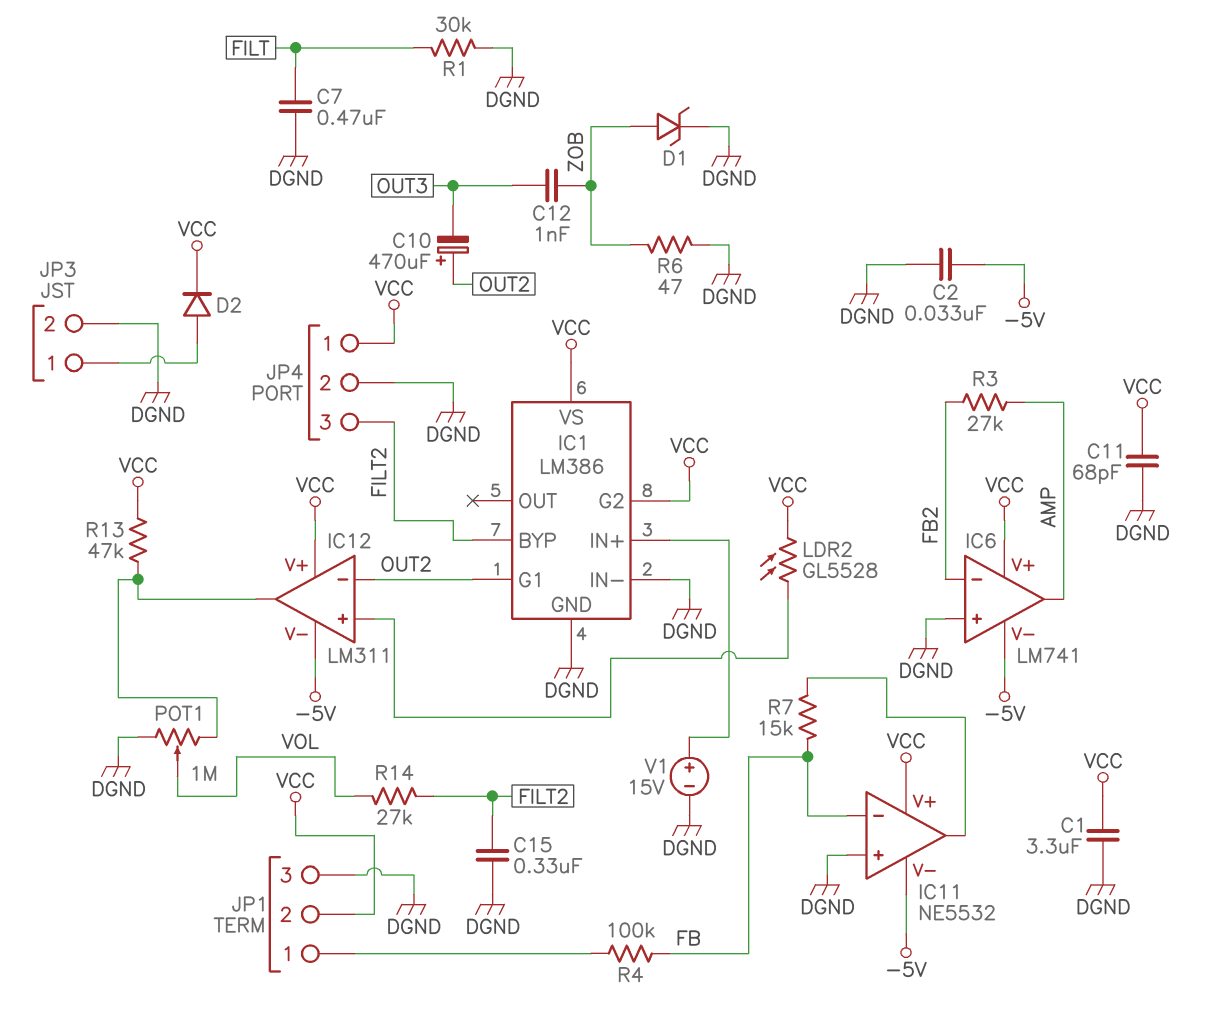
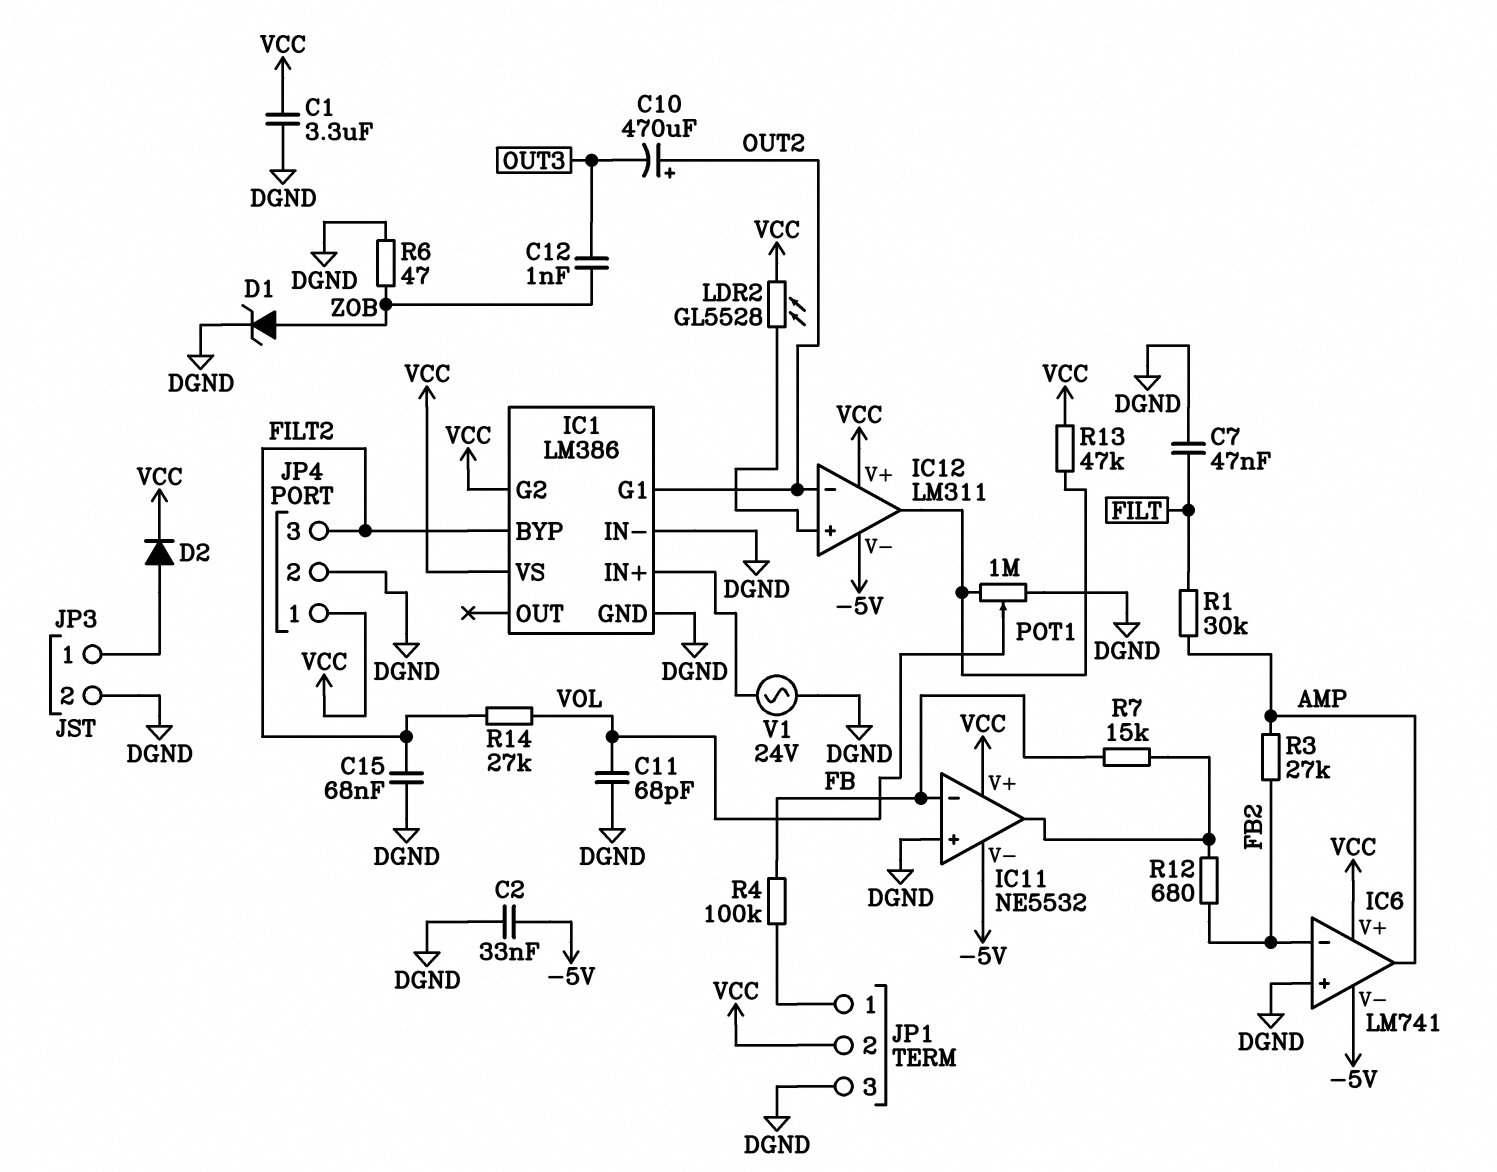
C7: 470nF (DGND, FILT) -> 47nF (DGND, FILT)
C11: 68pF (DGND, VCC) -> 68pF (DGND, VOL)
C15: 330nF (DGND, FILT2) -> 68nF (DGND, FILT2)
R1: 30k (DGND, FILT) -> 30k (AMP, FILT)
R12: none -> 680 (FB2, IC11/out)
V1: 15V (plus IC1/IN+, minus DGND) -> AC 24V (DGND, IC1/IN+)

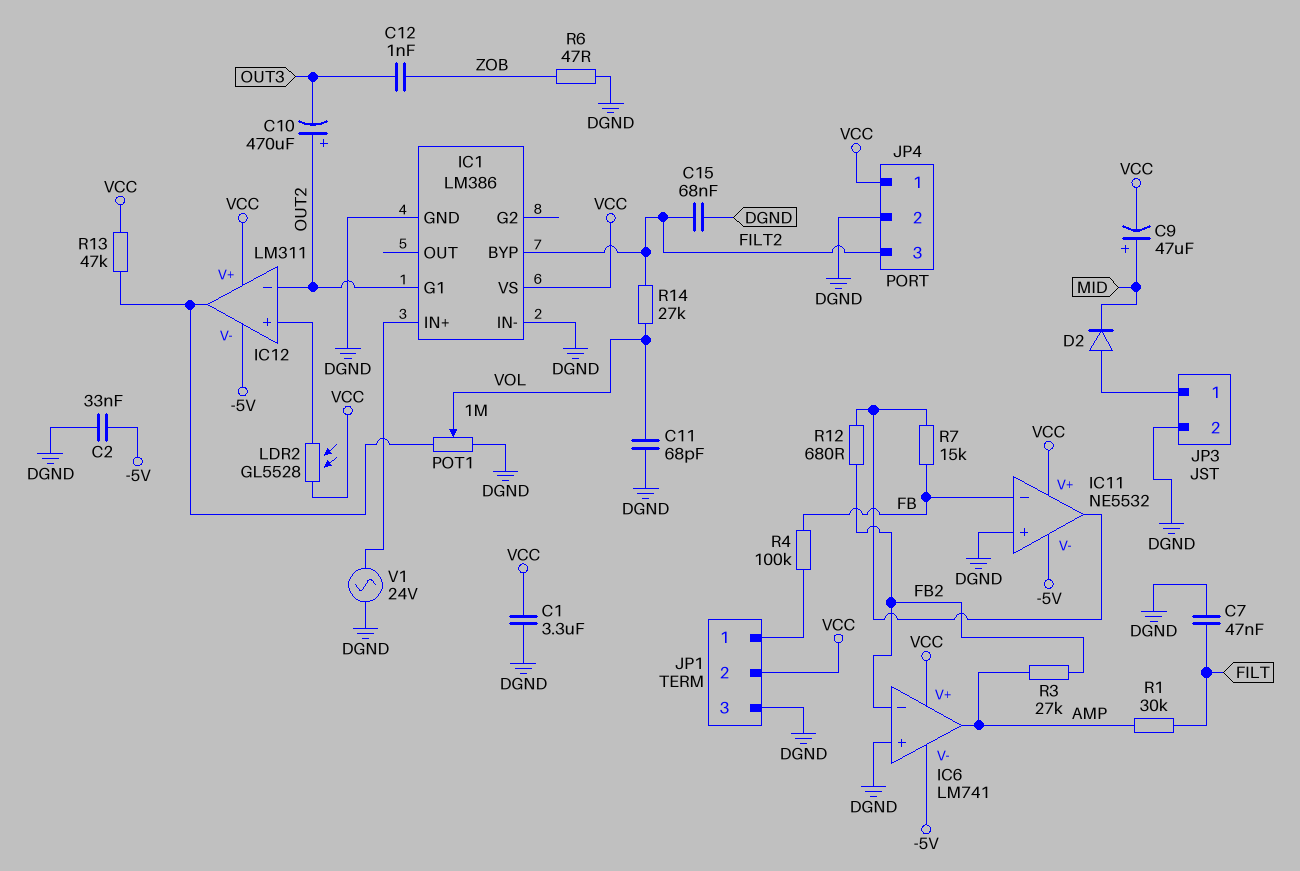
C9: none -> 47uF (plus MID, minus VCC)
D1: zener (A ZOB, K DGND) -> none
D2: diode (A JP3/1, K VCC) -> diode (A JP3/1, K MID)
IC1 pin G2: VCC -> none

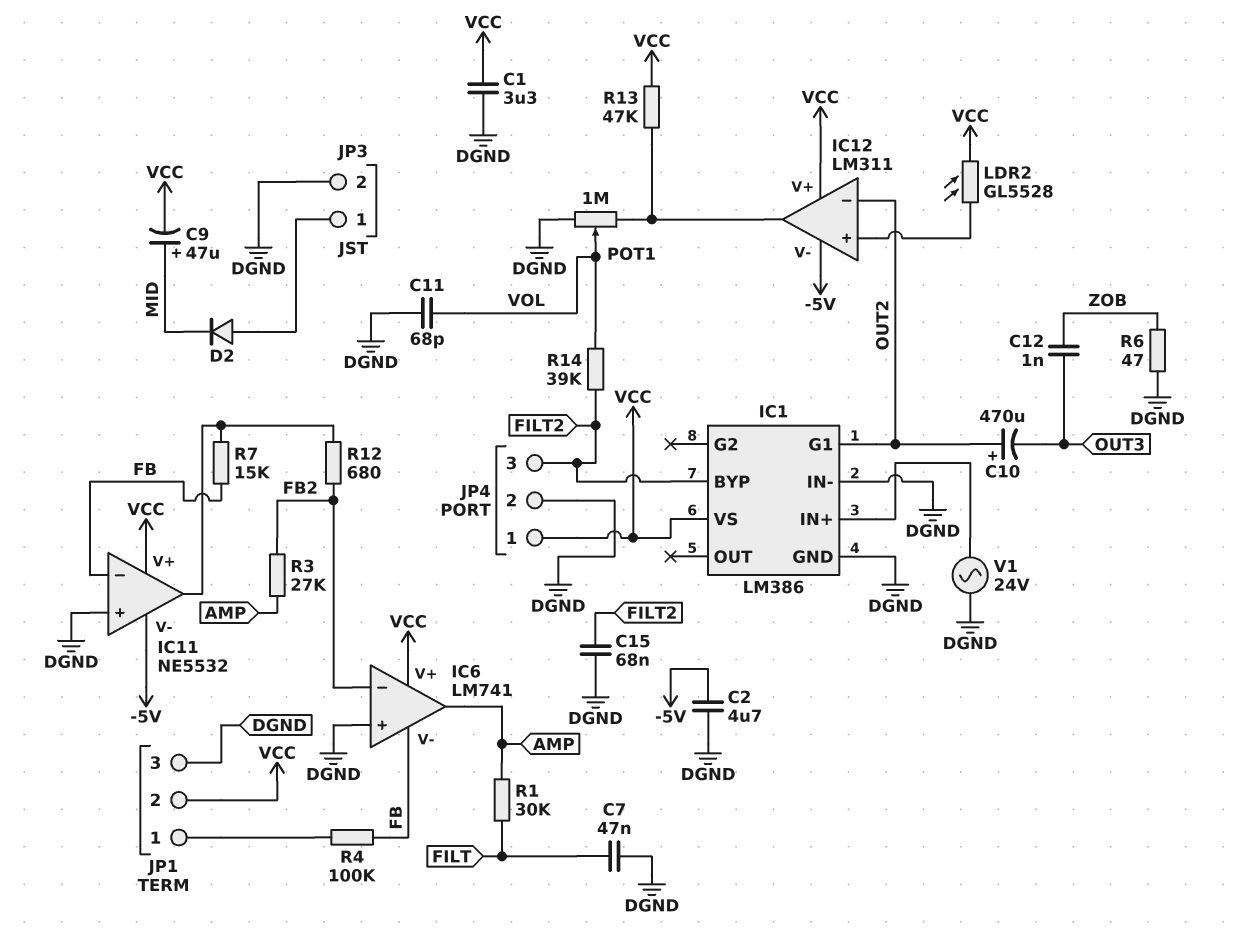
C2: 33nF (-5V, DGND) -> 4.7uF (-5V, DGND)
IC6 pin V-: -5V -> FB
R14: 27k (FILT2, VOL) -> 39k (FILT2, VOL)

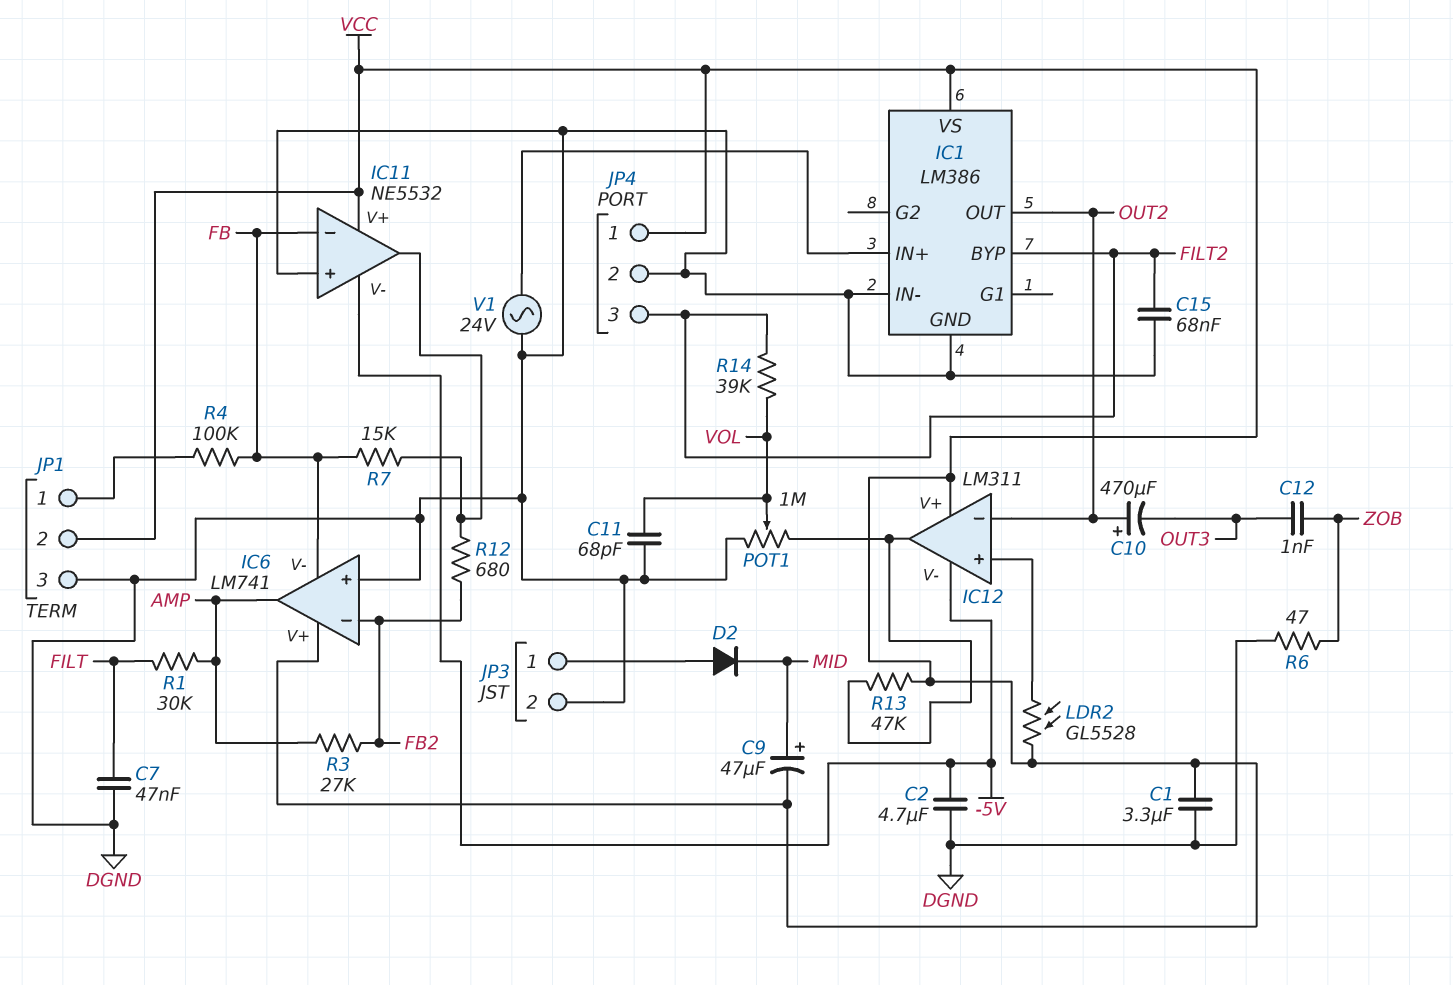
IC1 pin G1: OUT2 -> none
IC1 pin OUT: none -> OUT2

